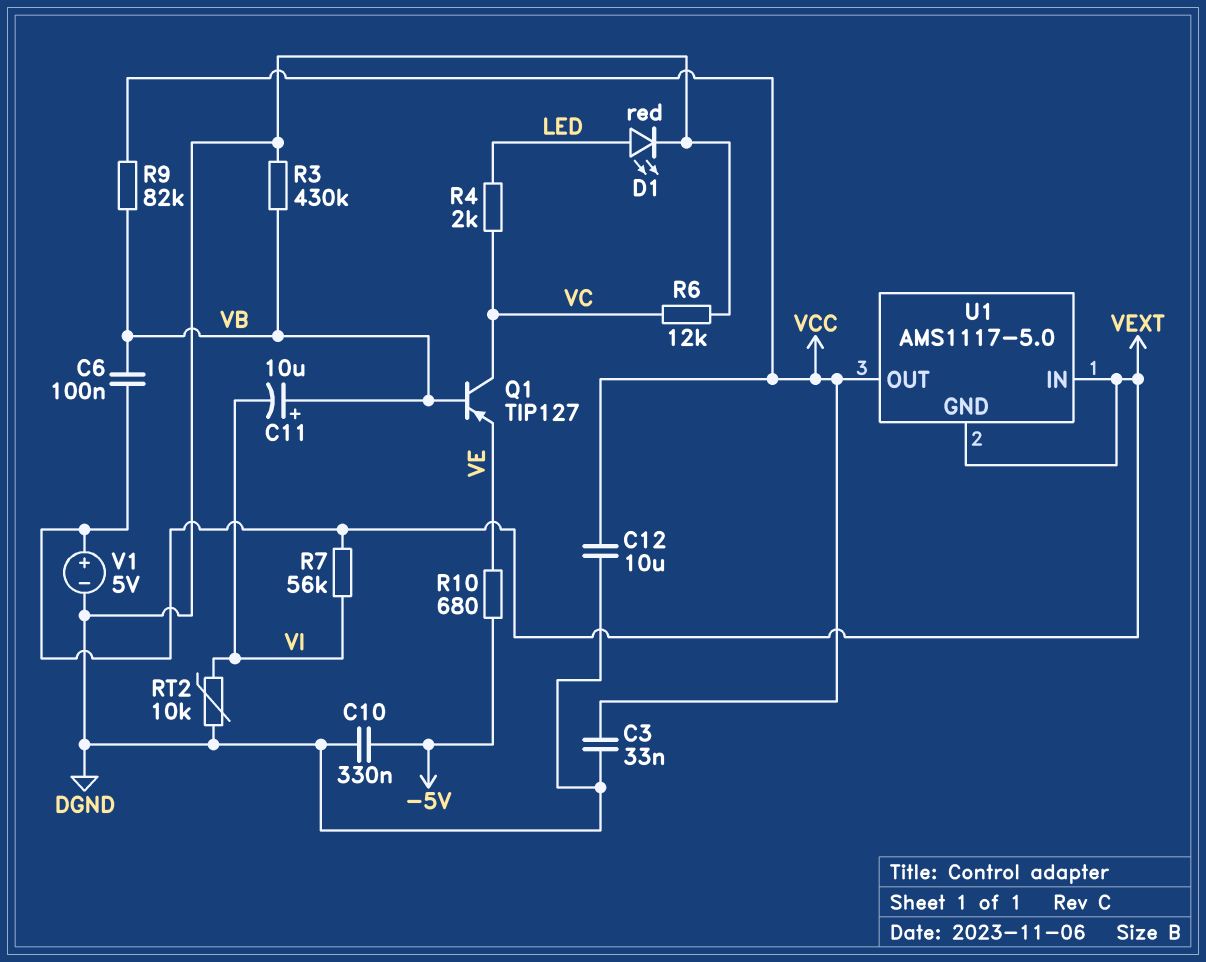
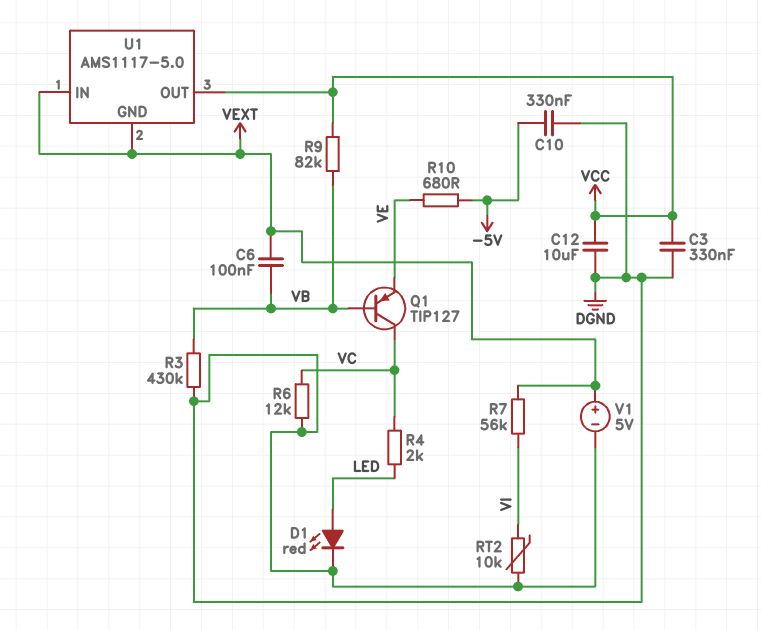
C3: 33nF (DGND, VCC) -> 330nF (DGND, VCC)
C11: 10uF (plus VB, minus VI) -> none

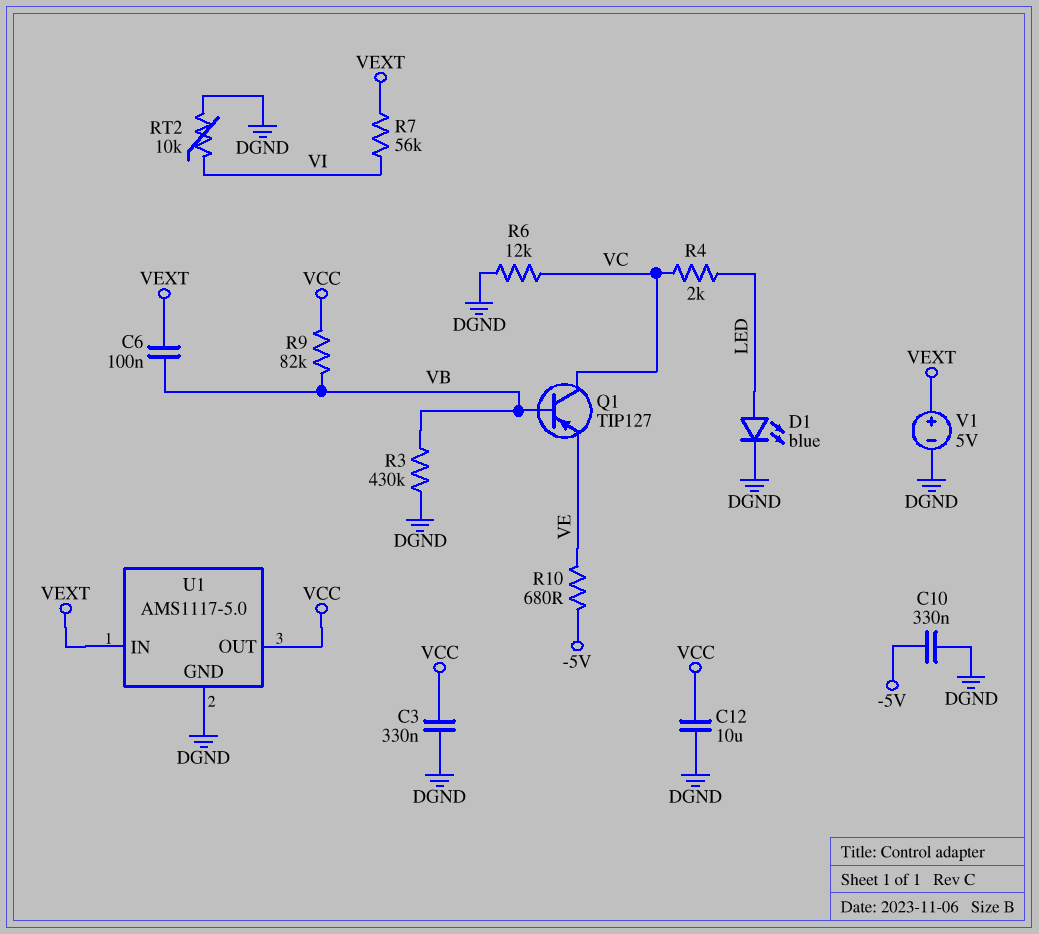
D1: LED red (A LED, K DGND) -> LED blue (A LED, K DGND)
U1 pin GND: VEXT -> DGND

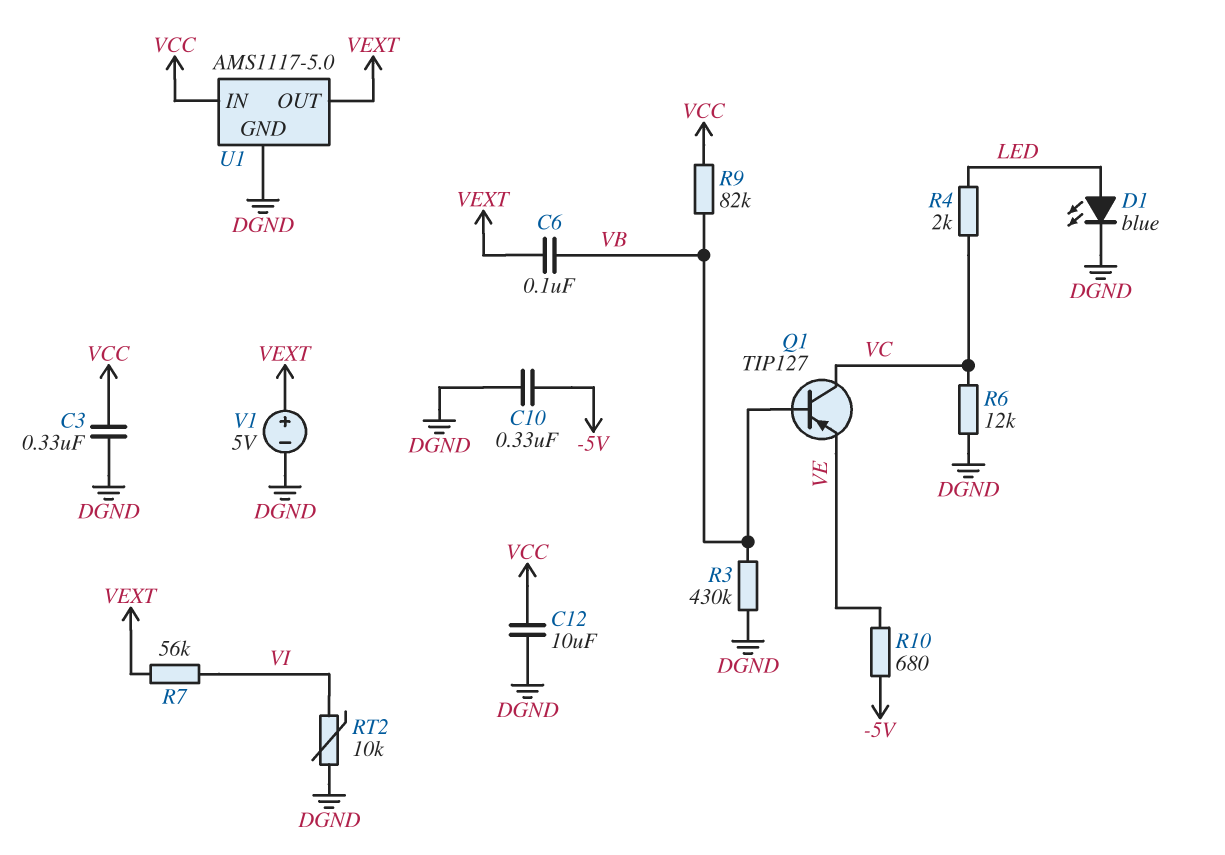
U1 pin IN: VEXT -> VCC
U1 pin OUT: VCC -> VEXT

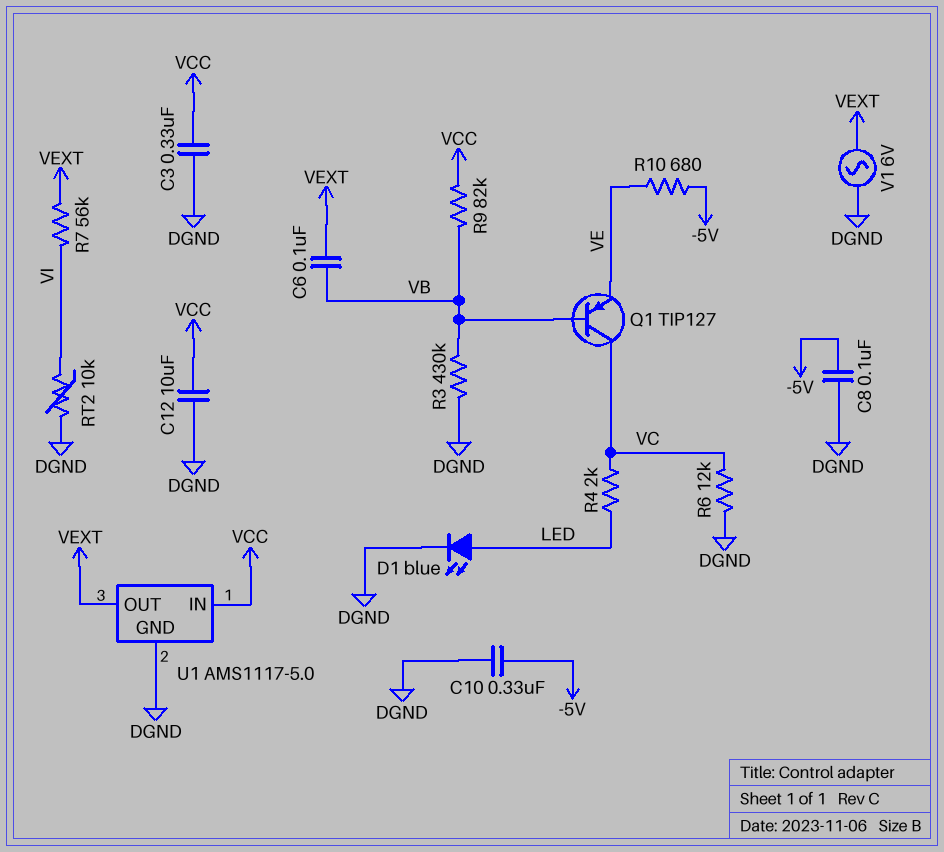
C8: none -> 100nF (-5V, DGND)
V1: 5V (plus VEXT, minus DGND) -> AC 6V (DGND, VEXT)

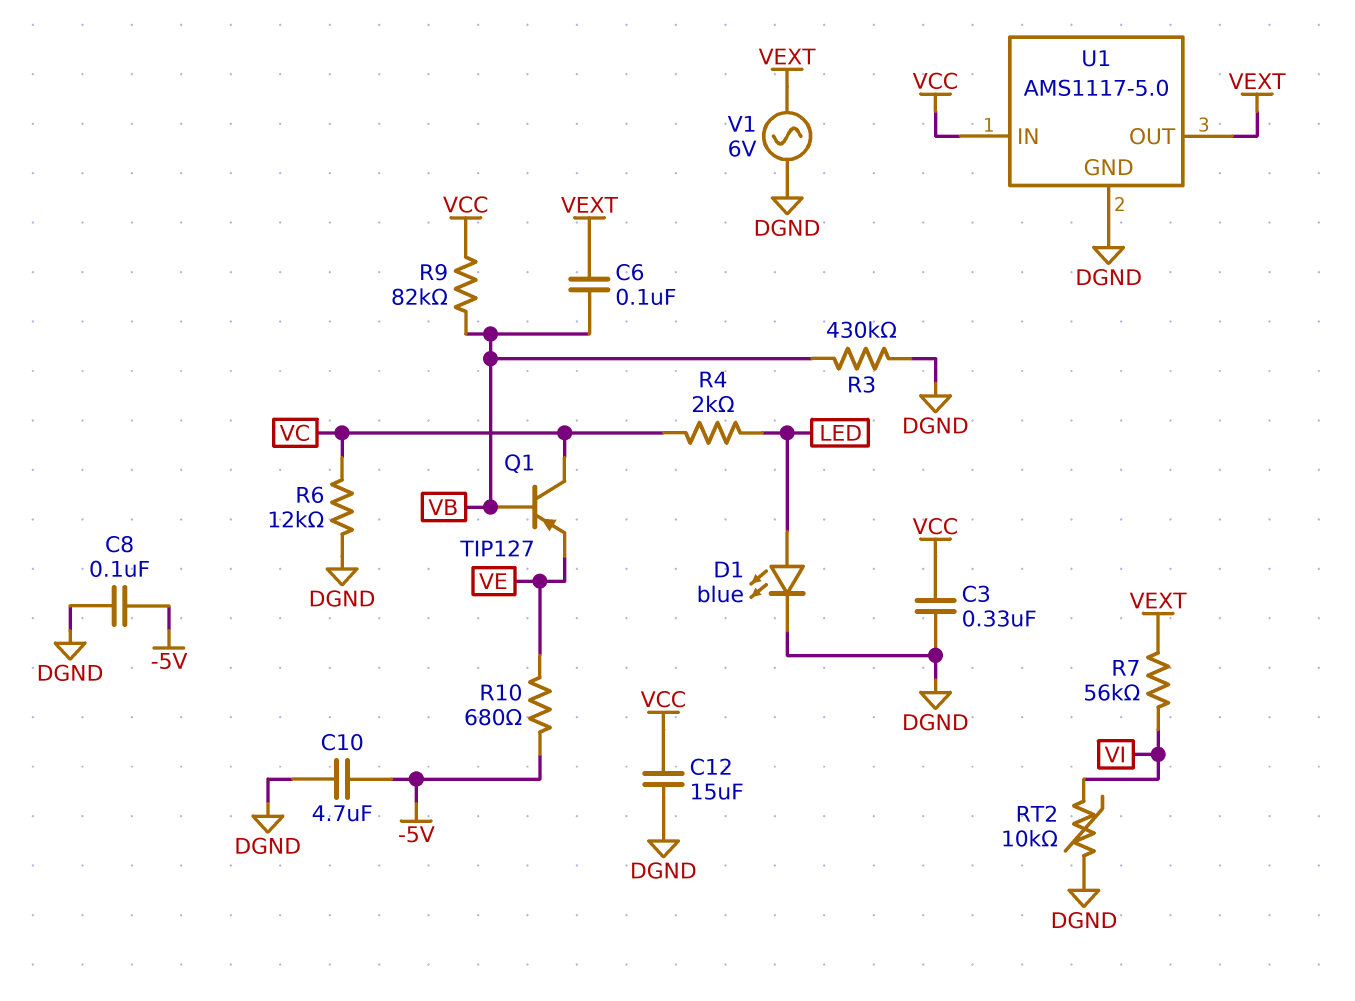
C10: 330nF (-5V, DGND) -> 4.7uF (-5V, DGND)
C12: 10uF (DGND, VCC) -> 15uF (DGND, VCC)

